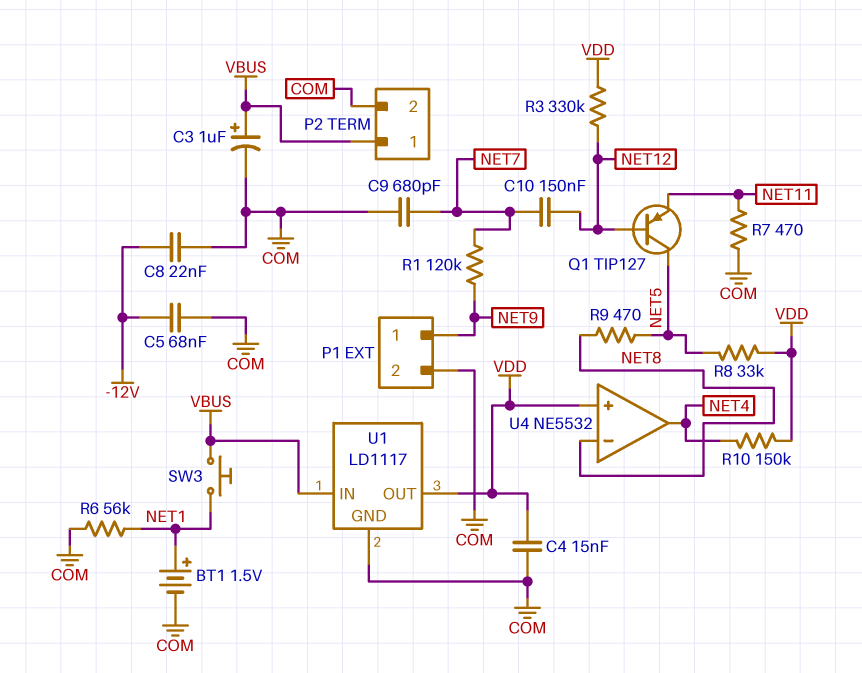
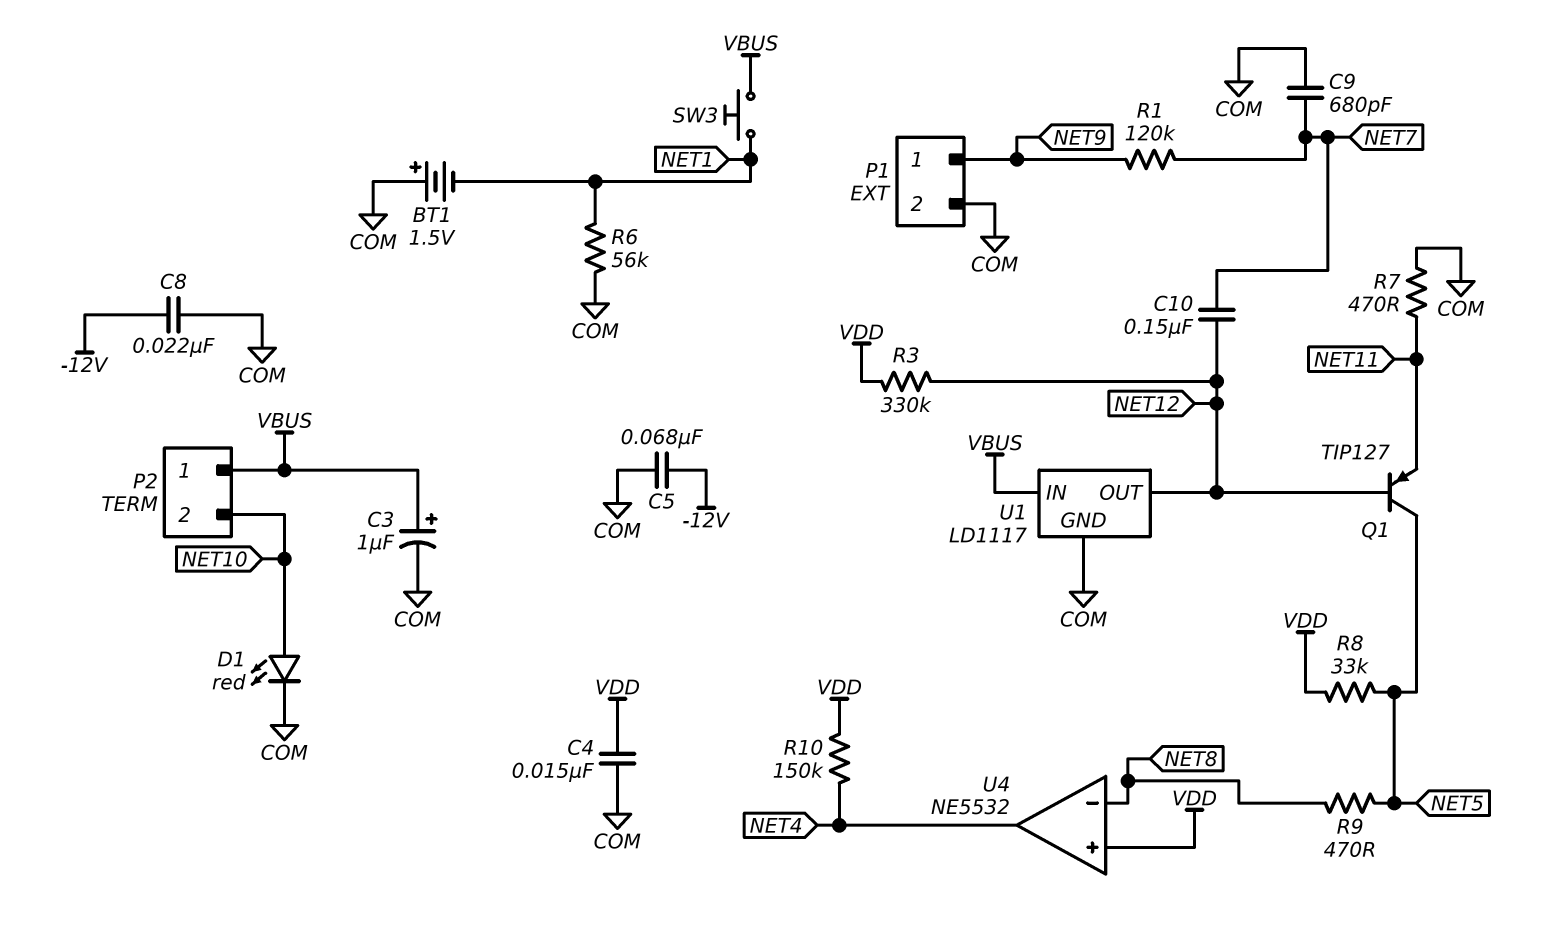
BT1: 1.5V (plus NET1, minus COM) -> 1.5V (plus COM, minus NET1)
D1: none -> LED red (A NET10, K COM)
P2 pin 2: COM -> NET10
U1 pin OUT: VDD -> NET12

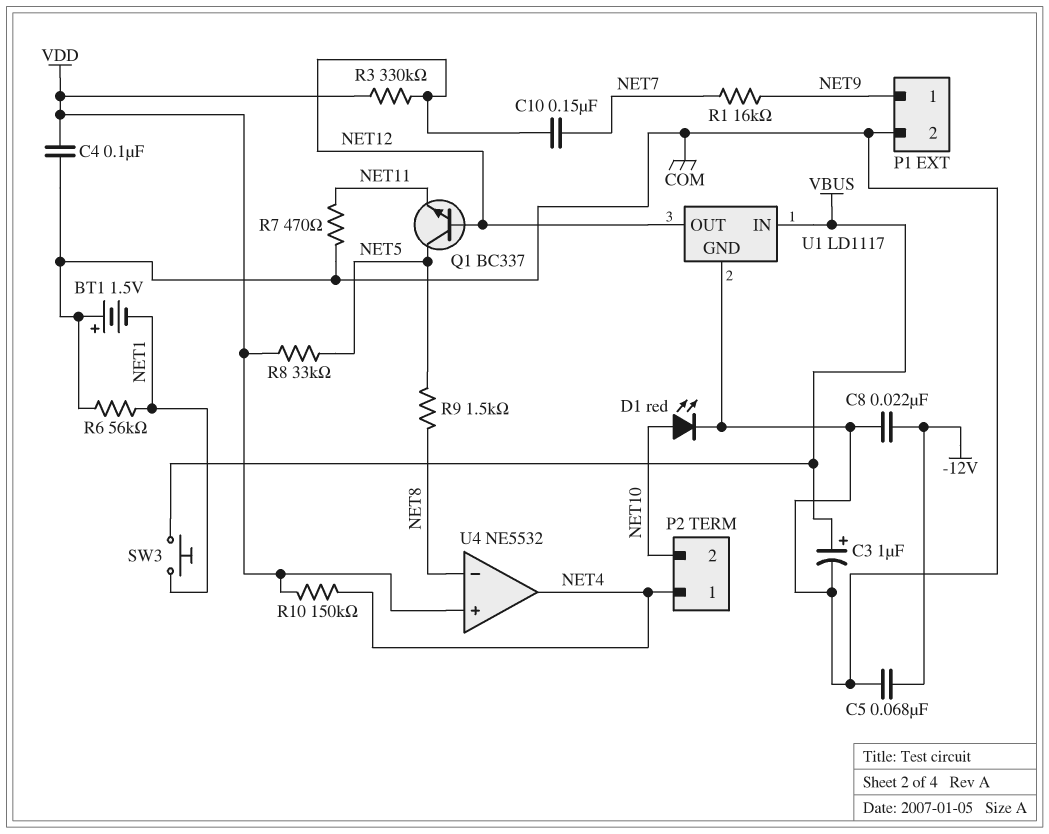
C4: 15nF (COM, VDD) -> 100nF (COM, VDD)
C9: 680pF (COM, NET7) -> none
P2 pin 1: VBUS -> NET4
Q1: PNP TIP127 (B NET12, C NET5, E NET11) -> NPN BC337 (B NET12, C NET5, E NET11)
R1: 120k (NET7, NET9) -> 16k (NET7, NET9)
R9: 470 (NET5, NET8) -> 1.5k (NET5, NET8)

